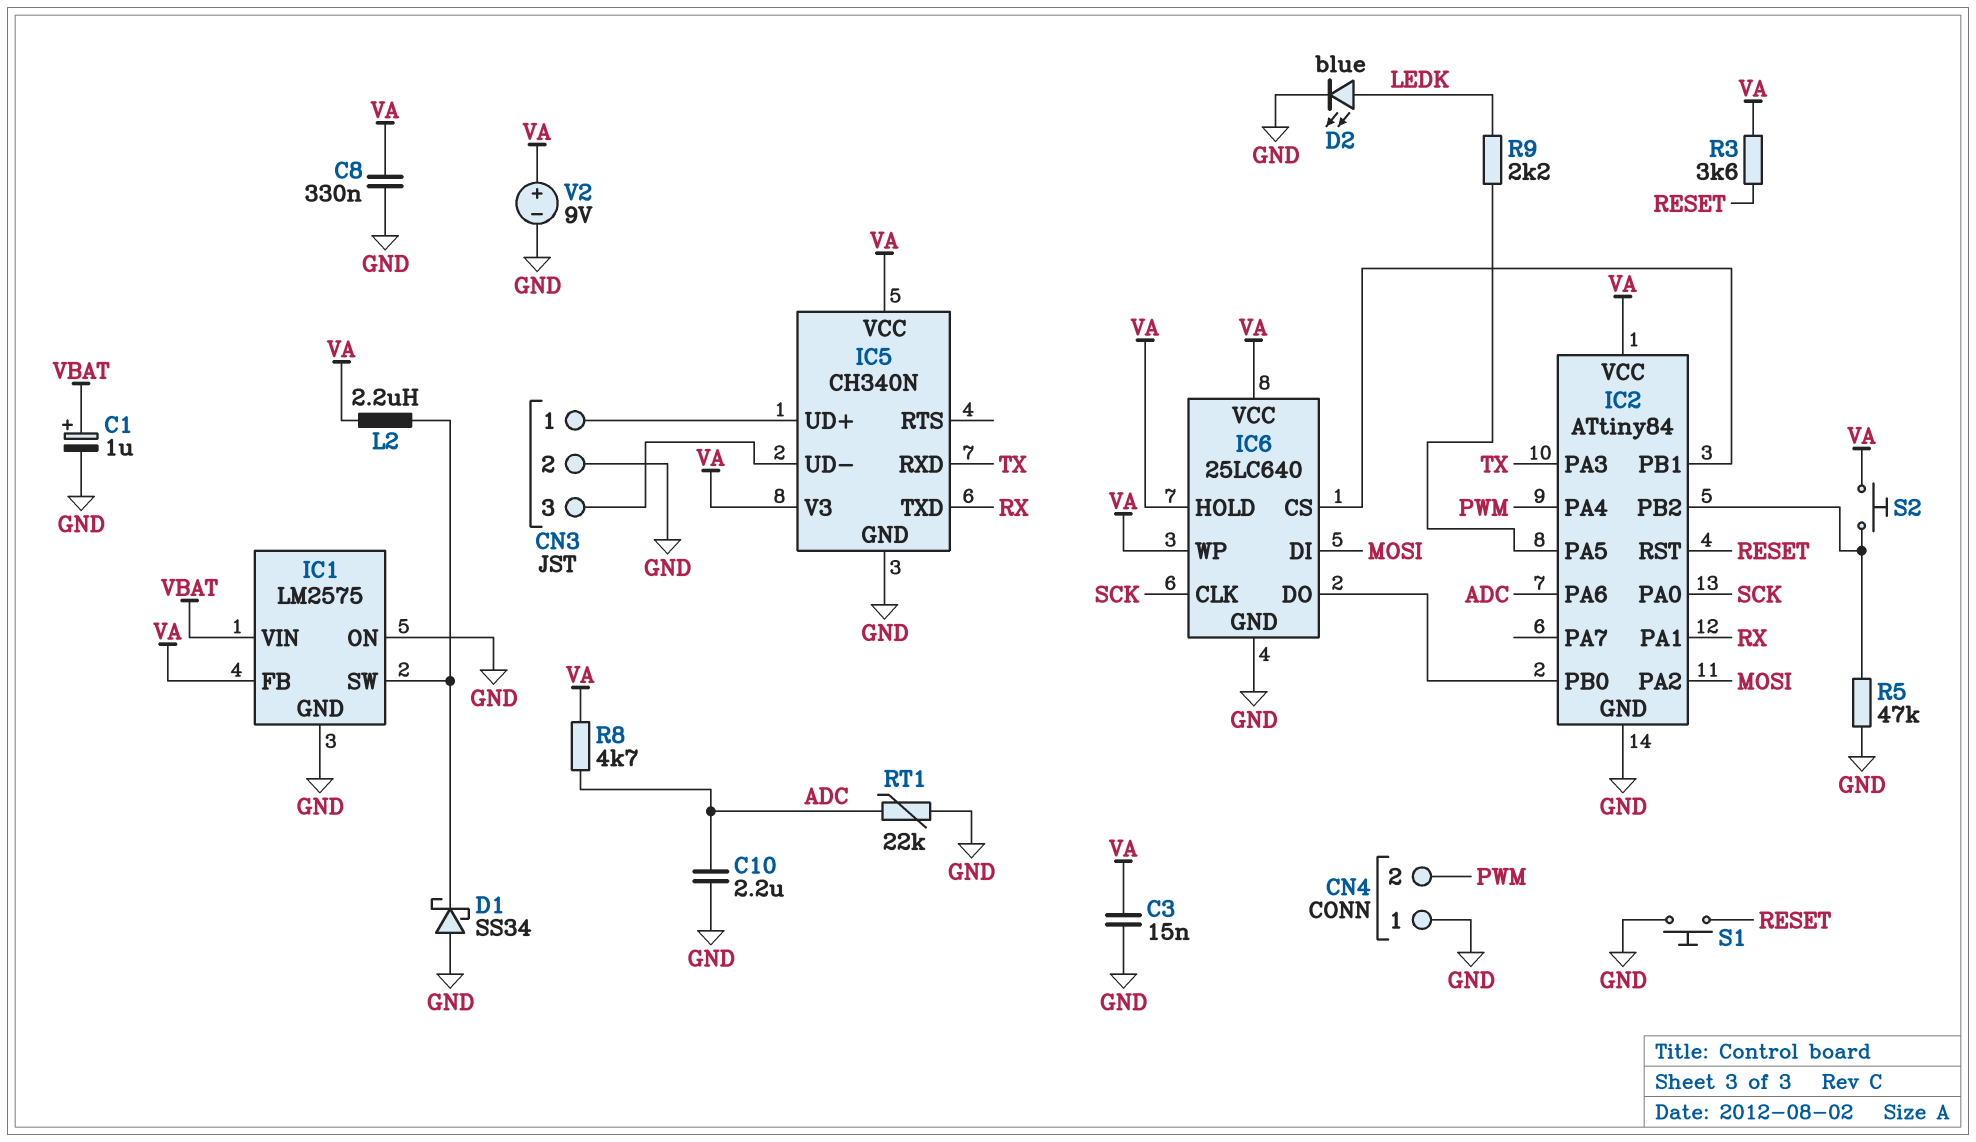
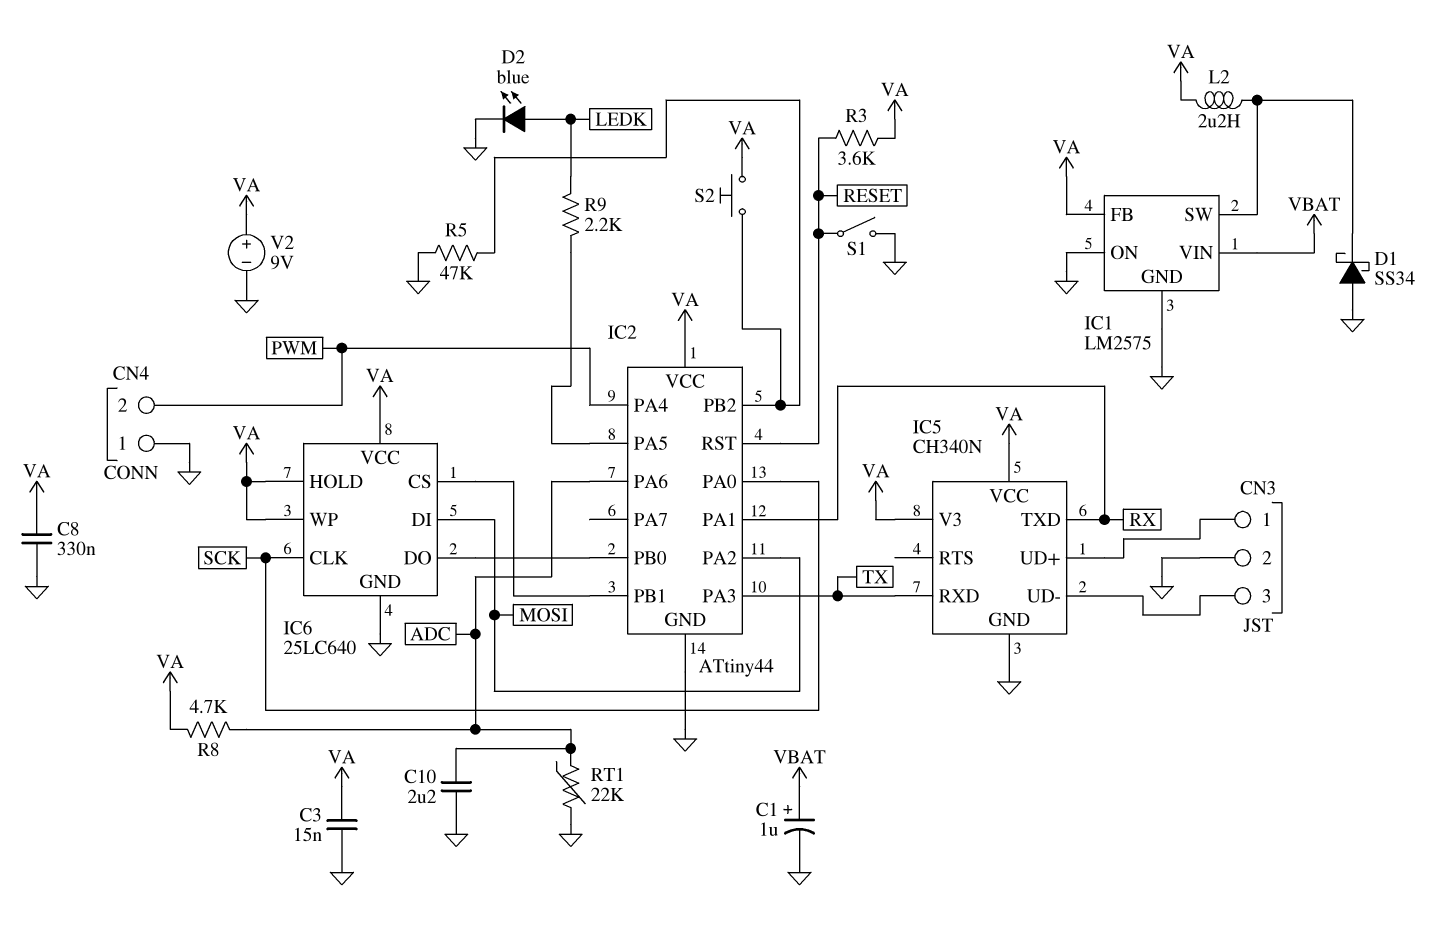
IC2: ATtiny84 -> ATtiny44
S1: button (GND, RESET) -> switch (GND, RESET)

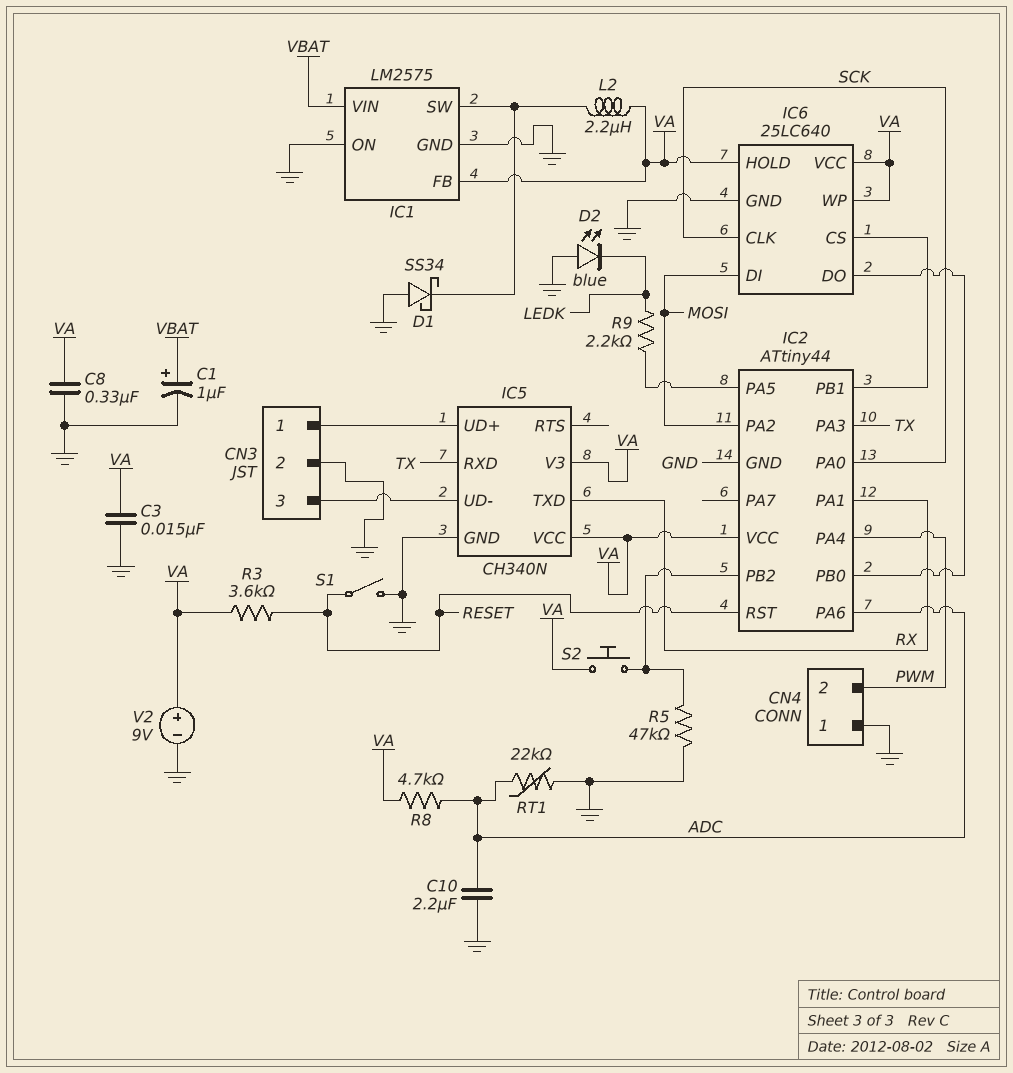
D2: LED blue (A LEDK, K GND) -> LED blue (A GND, K LEDK)

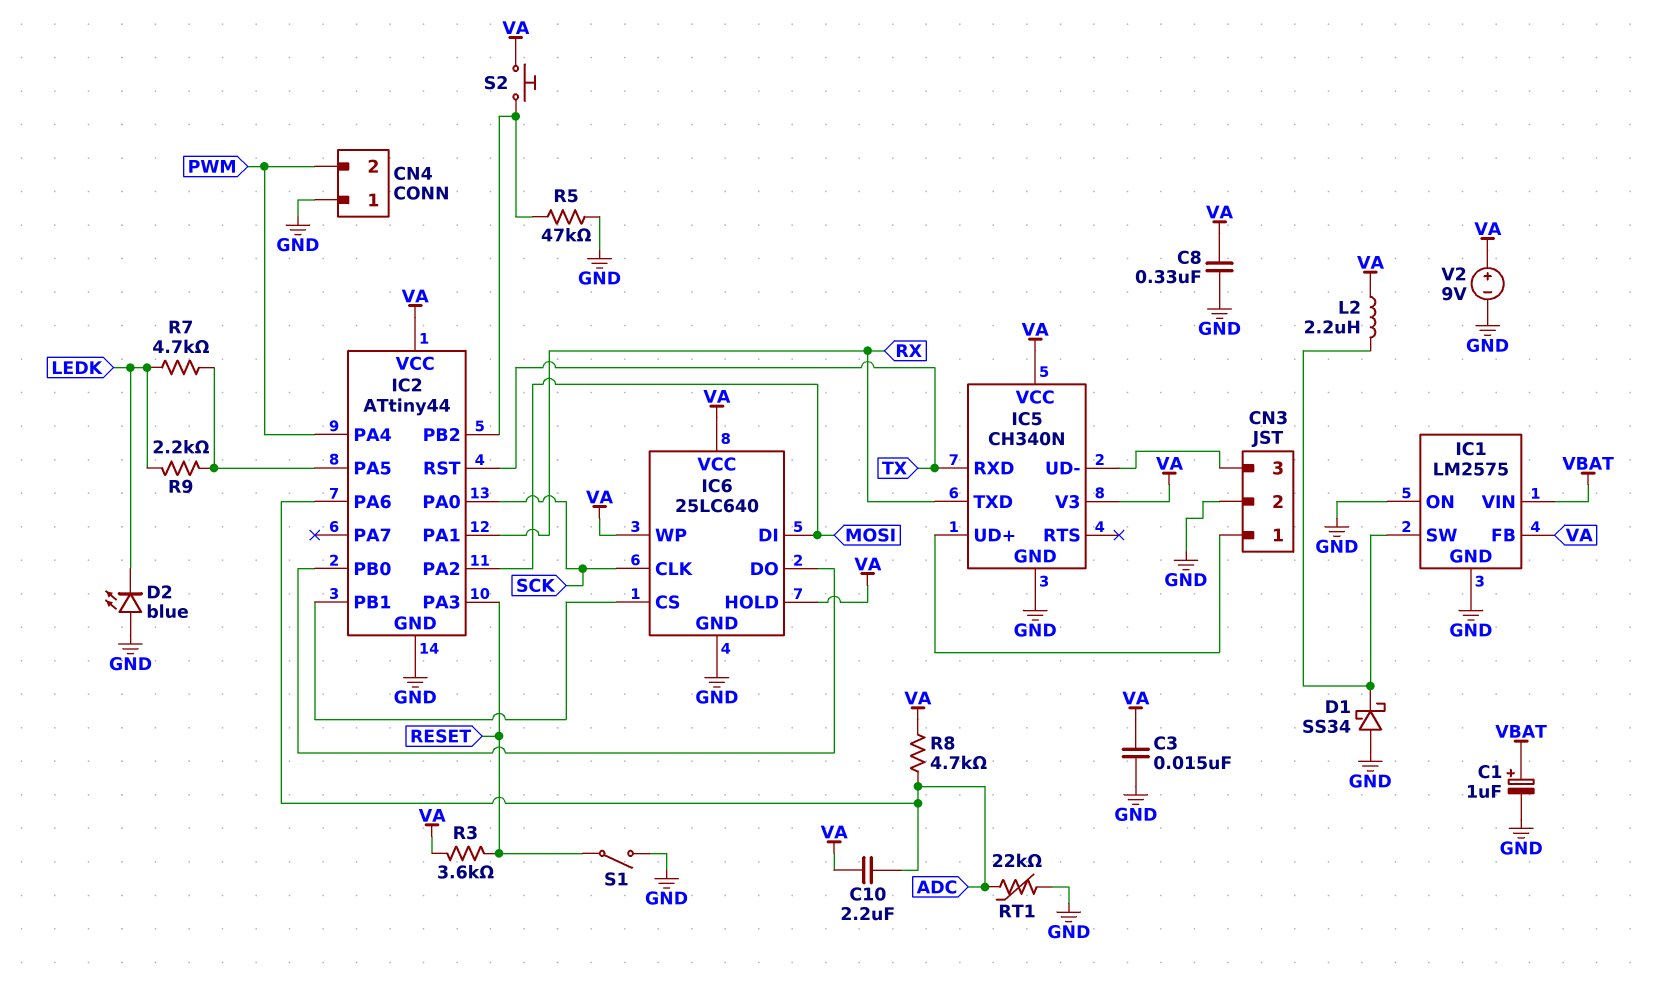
C10: 2.2uF (ADC, GND) -> 2.2uF (ADC, VA)
IC2 pin PA3: TX -> RESET
IC2 pin RST: RESET -> TX
R7: none -> 4.7k (IC2/PA5, LEDK)

